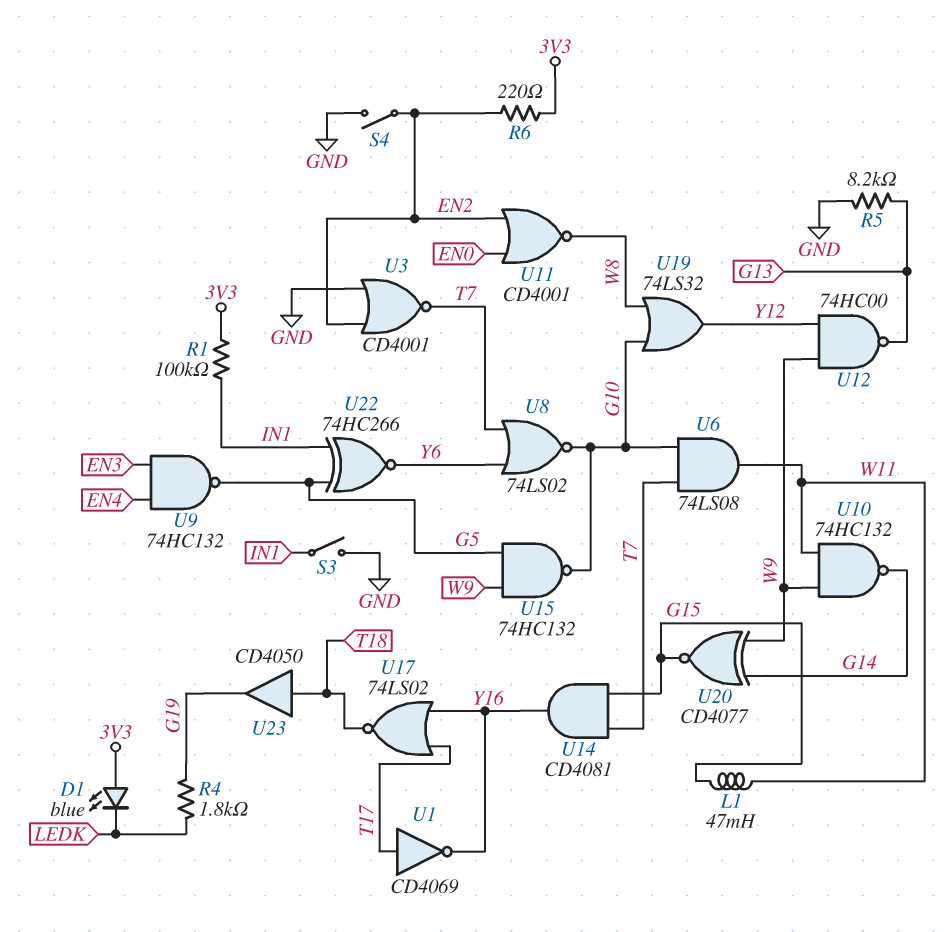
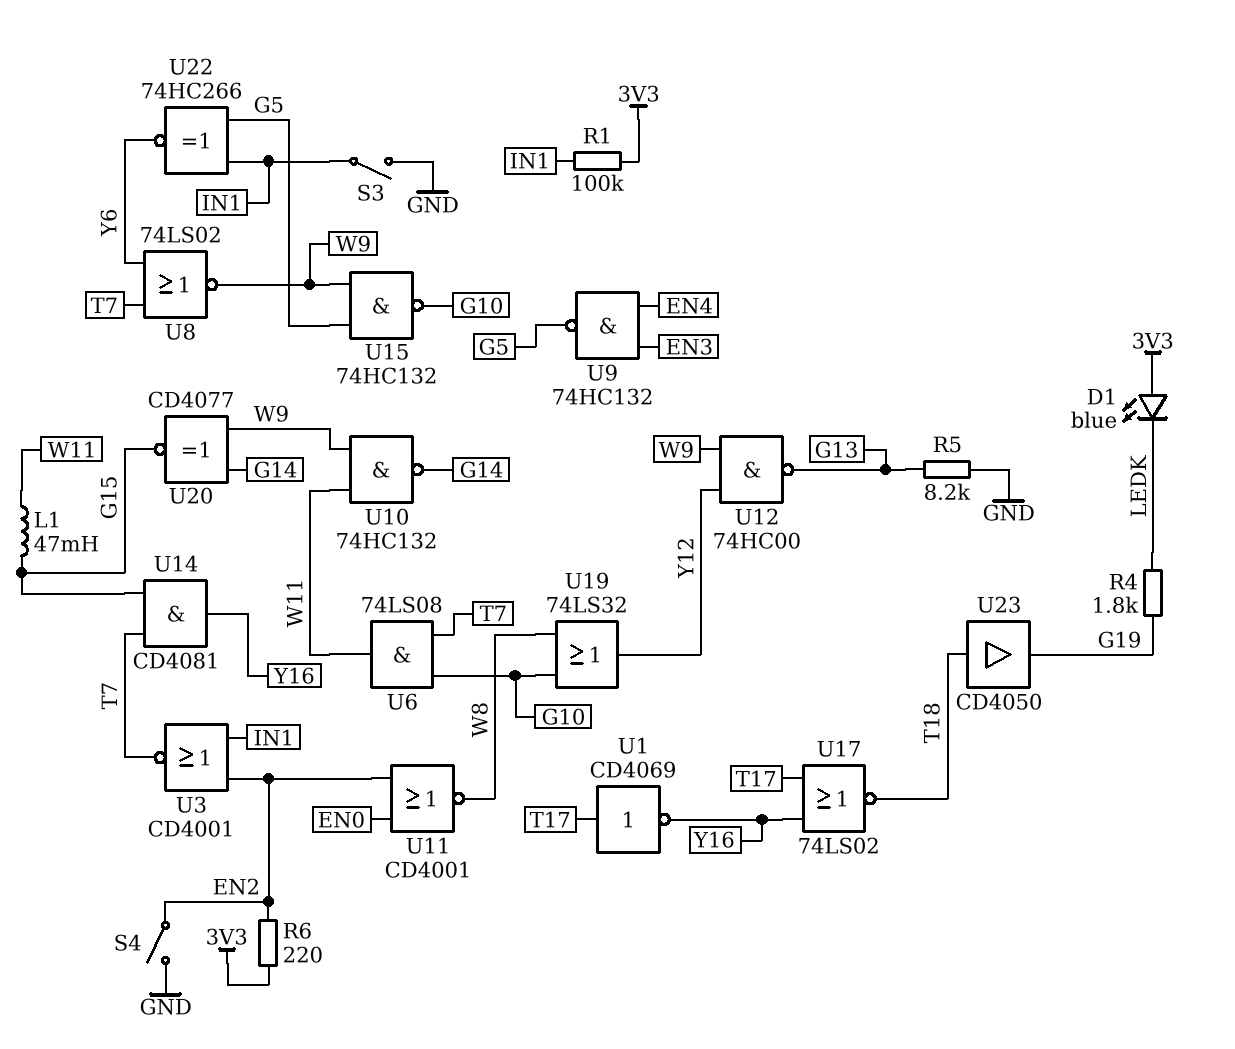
U3: NOR CD4001 (in EN2, in GND, out T7) -> NOR CD4001 (in EN2, in IN1, out T7)
U8: NOR 74LS02 (in T7, in Y6, out G10) -> NOR 74LS02 (in T7, in Y6, out W9)

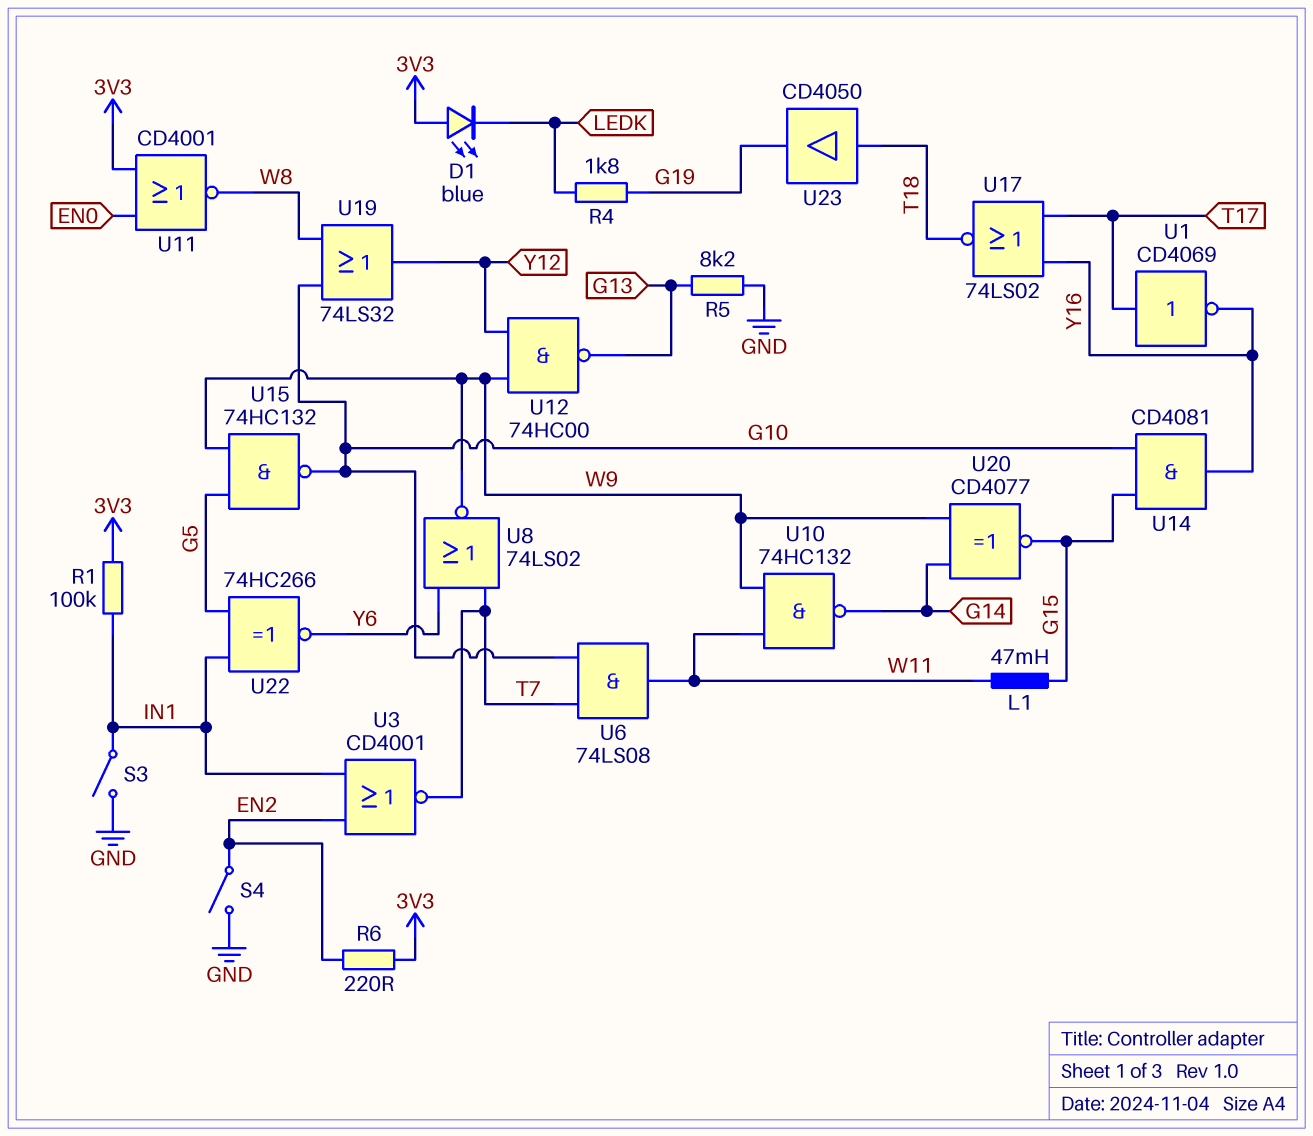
U9: NAND 74HC132 (in EN3, in EN4, out G5) -> none
U11: NOR CD4001 (in EN0, in EN2, out W8) -> NOR CD4001 (in 3V3, in EN0, out W8)
U14: AND CD4081 (in G15, in T7, out Y16) -> AND CD4081 (in G10, in G15, out Y16)

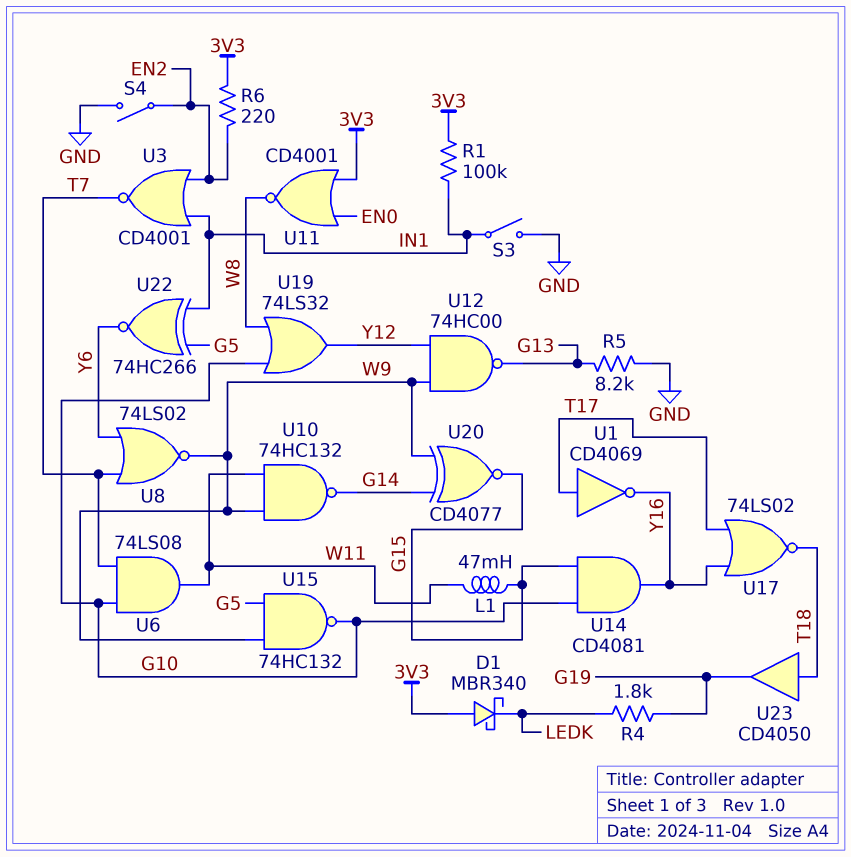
D1: LED blue (A 3V3, K LEDK) -> schottky MBR340 (A 3V3, K LEDK)

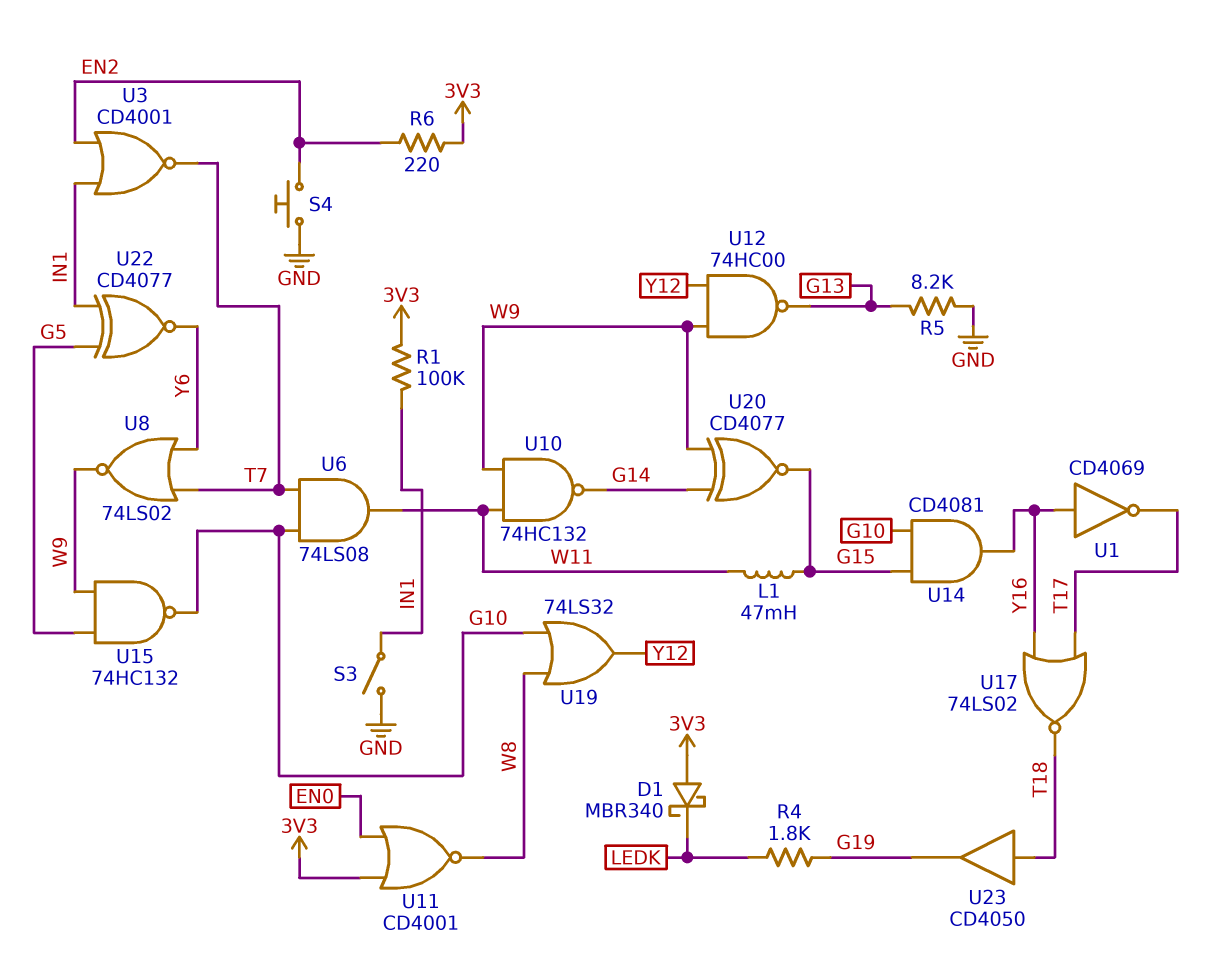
S4: switch (EN2, GND) -> button (EN2, GND)
U1: NOT CD4069 (in T17, out Y16) -> NOT CD4069 (in Y16, out T17)
U22: XNOR 74HC266 (in G5, in IN1, out Y6) -> XNOR CD4077 (in G5, in IN1, out Y6)

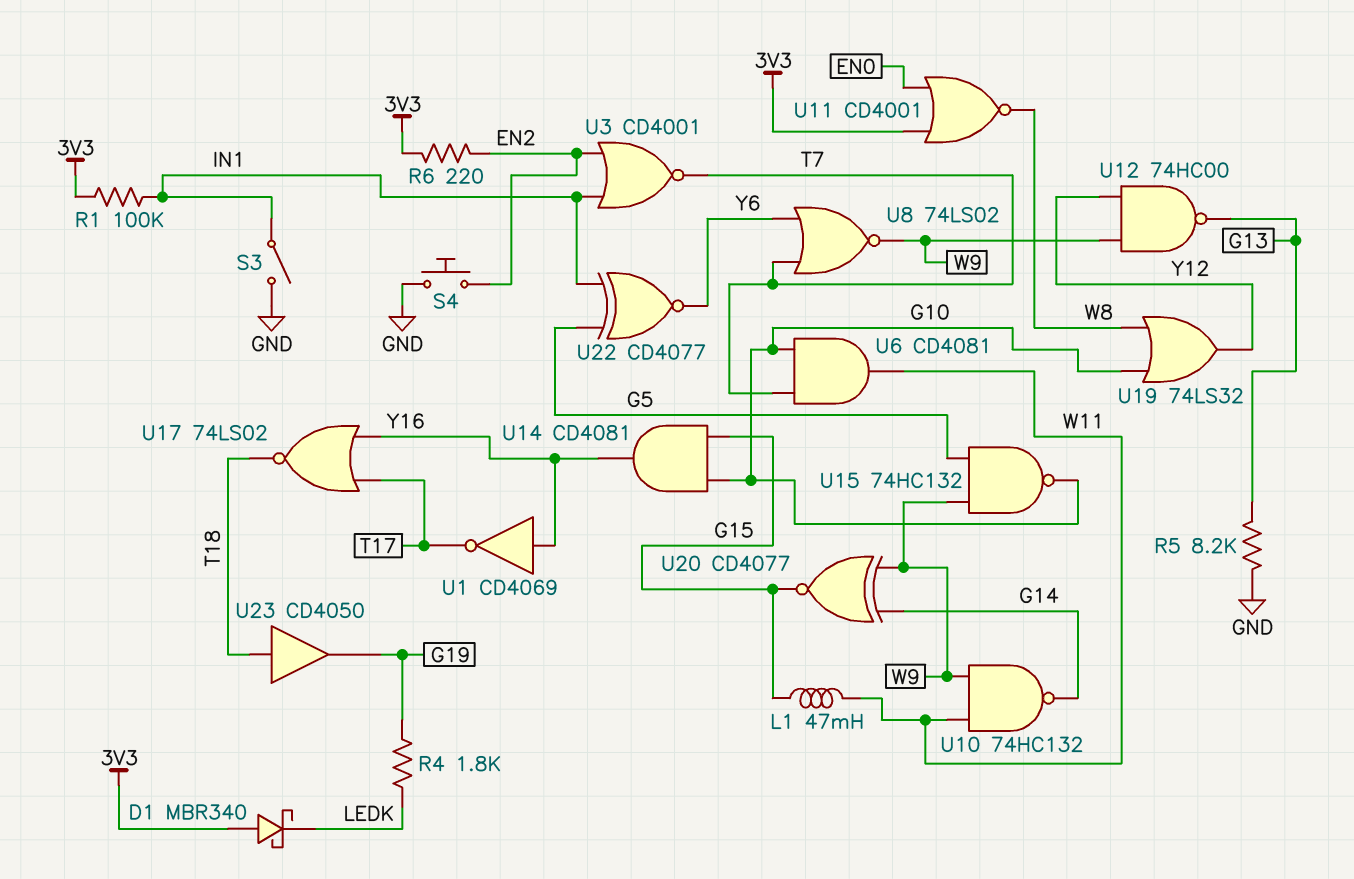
U6: AND 74LS08 (in G10, in T7, out W11) -> AND CD4081 (in G10, in T7, out W11)

